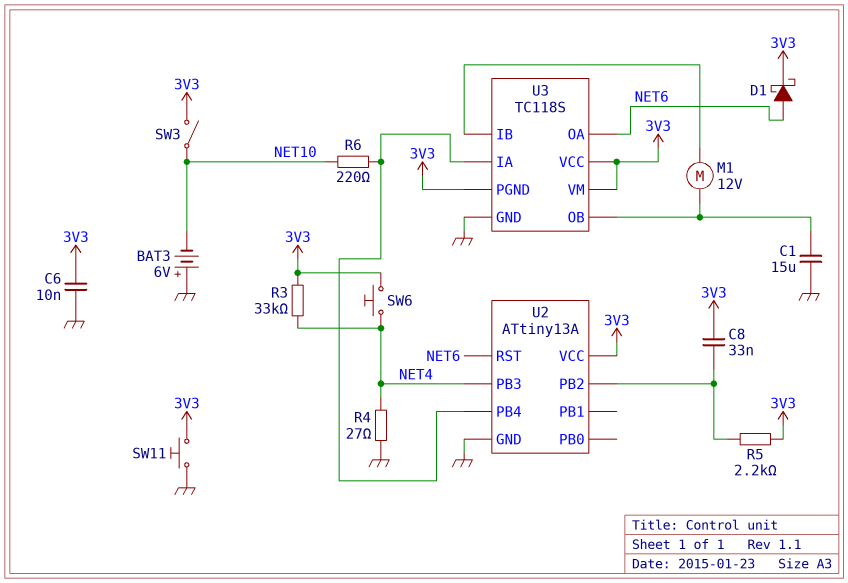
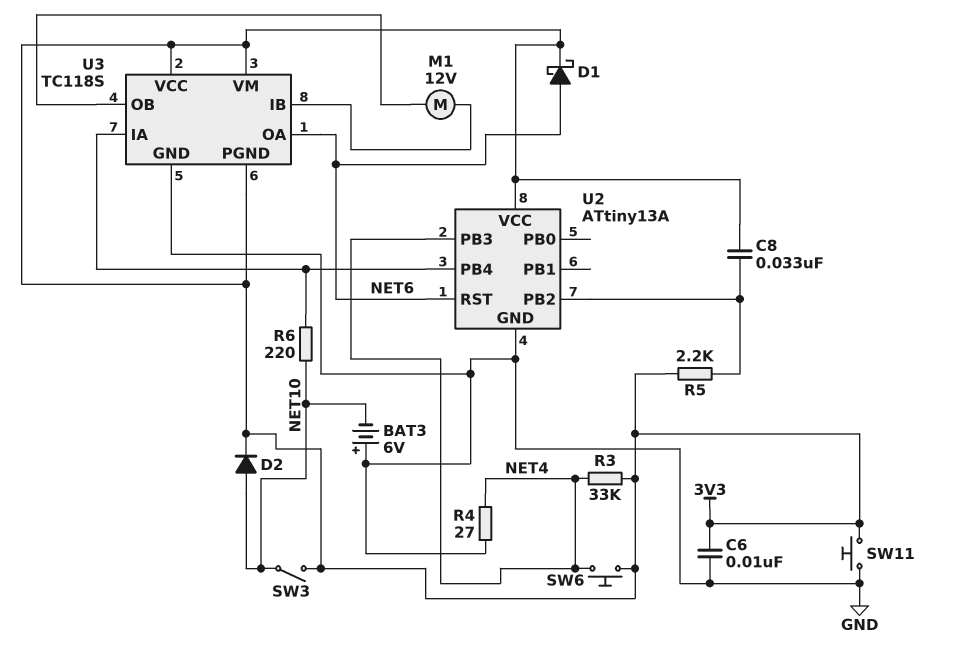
C1: 15uF (GND, U3/OB) -> none
D2: none -> diode (A NET10, K 3V3)

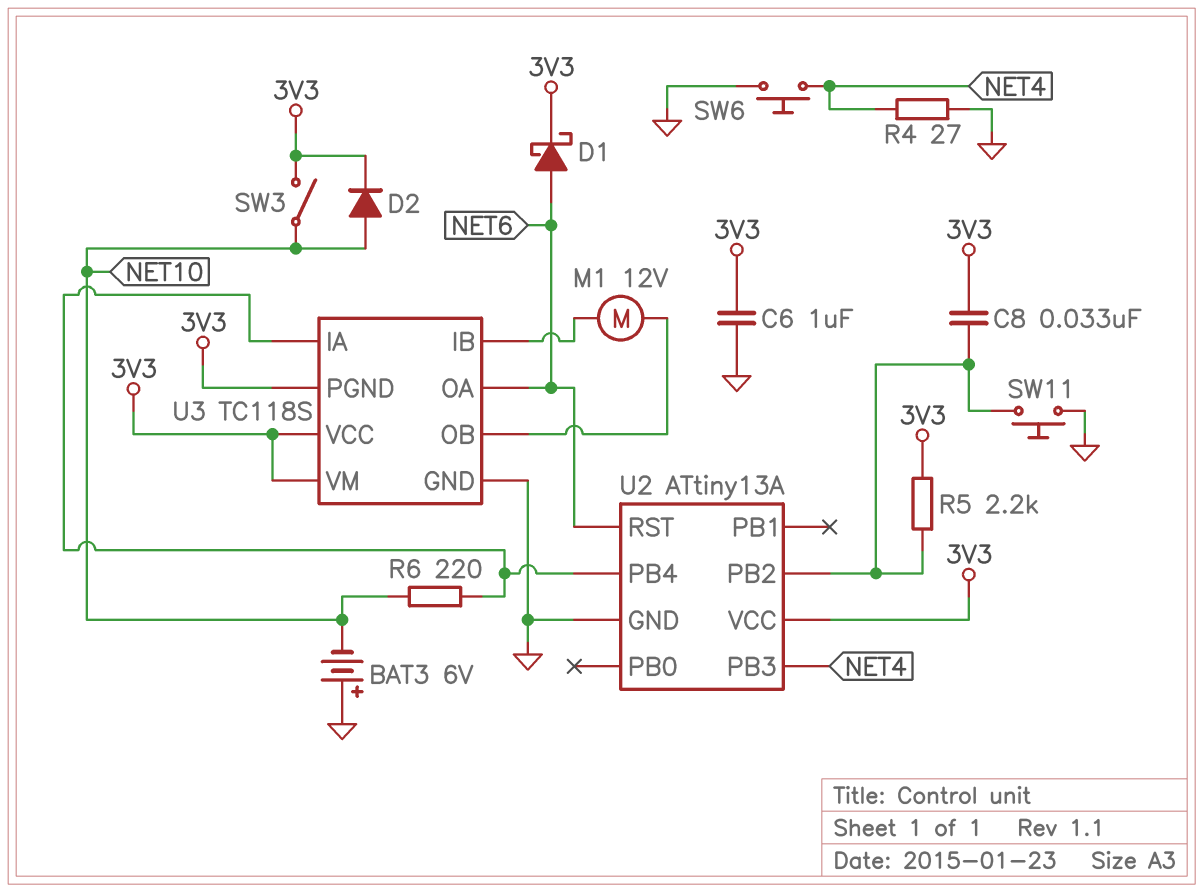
C6: 10nF (3V3, GND) -> 1uF (3V3, GND)
R3: 33k (3V3, NET4) -> none
SW6: button (3V3, NET4) -> button (GND, NET4)
SW11: button (3V3, GND) -> button (GND, U2/PB2)

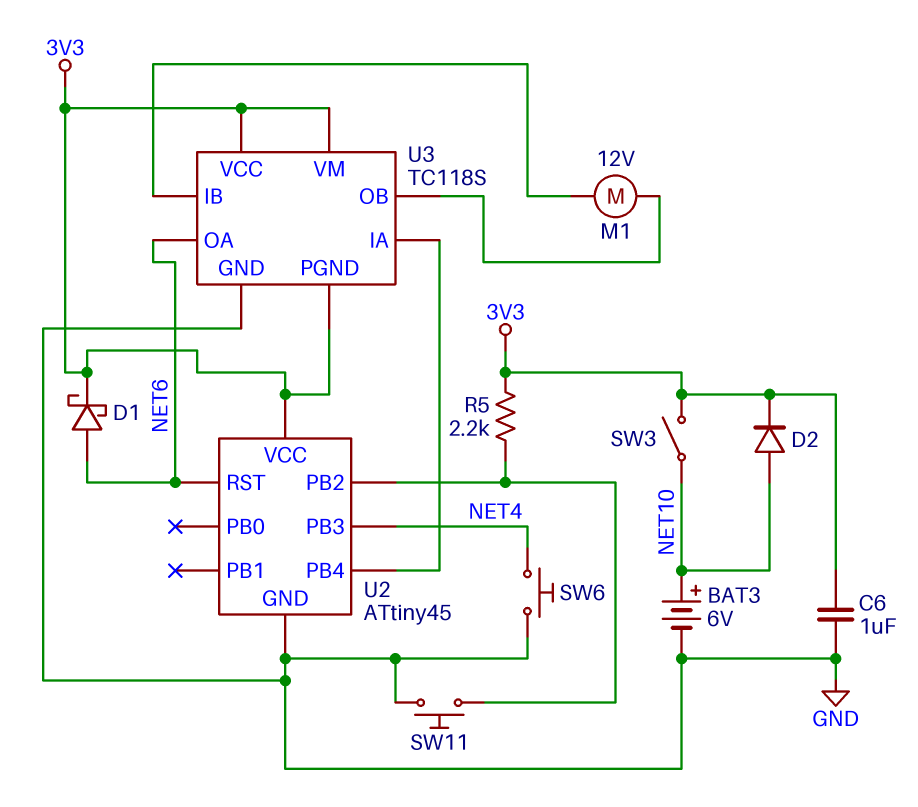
BAT3: 6V (plus GND, minus NET10) -> 6V (plus NET10, minus GND)
C8: 33nF (3V3, U2/PB2) -> none
R4: 27 (GND, NET4) -> none
R6: 220 (NET10, U2/PB4) -> none
U2: ATtiny13A -> ATtiny45

